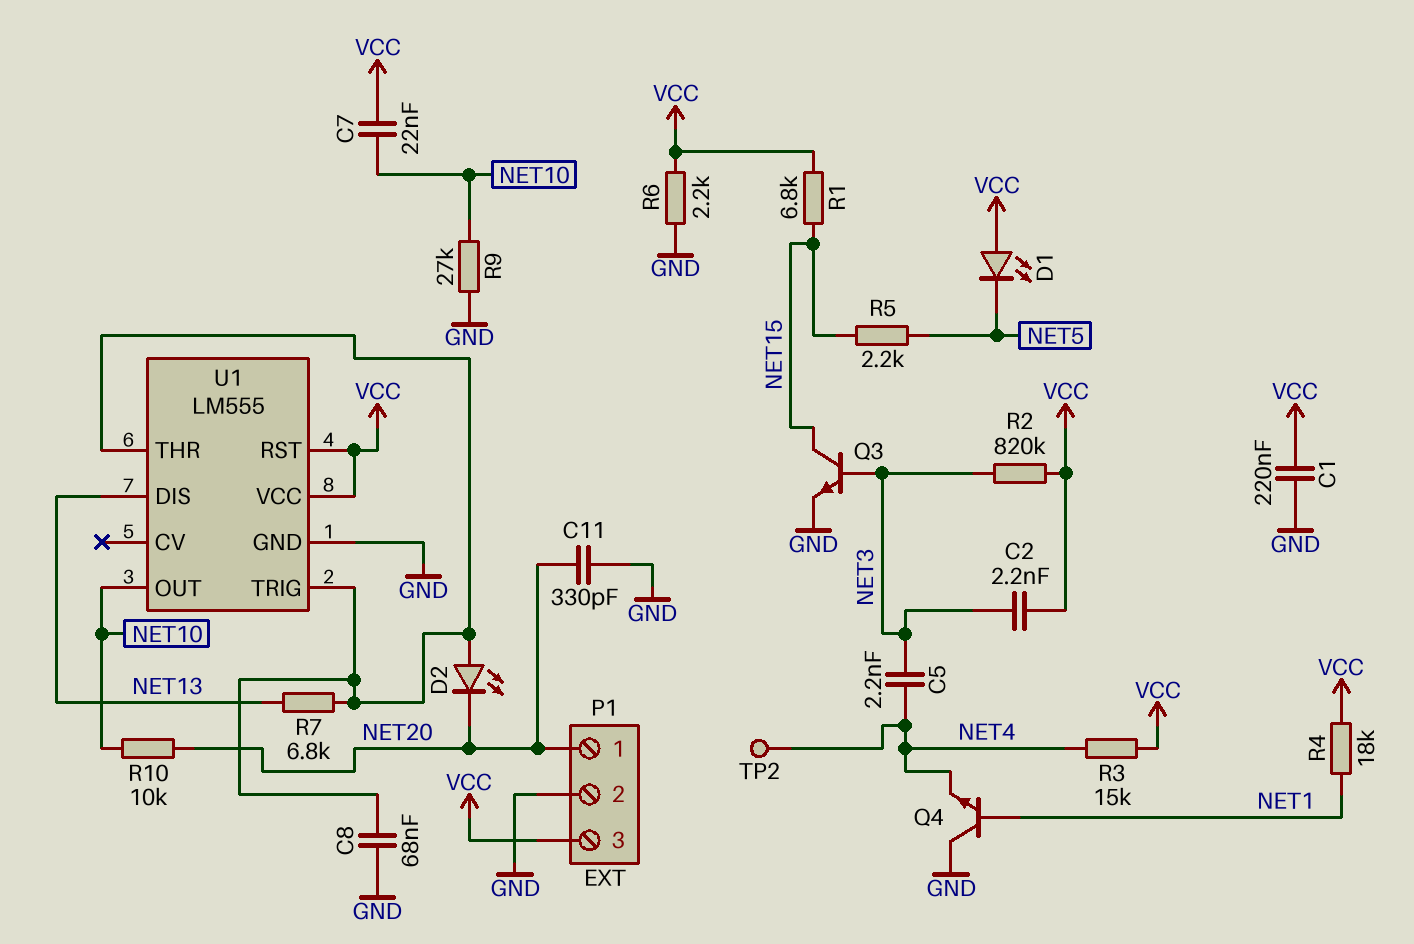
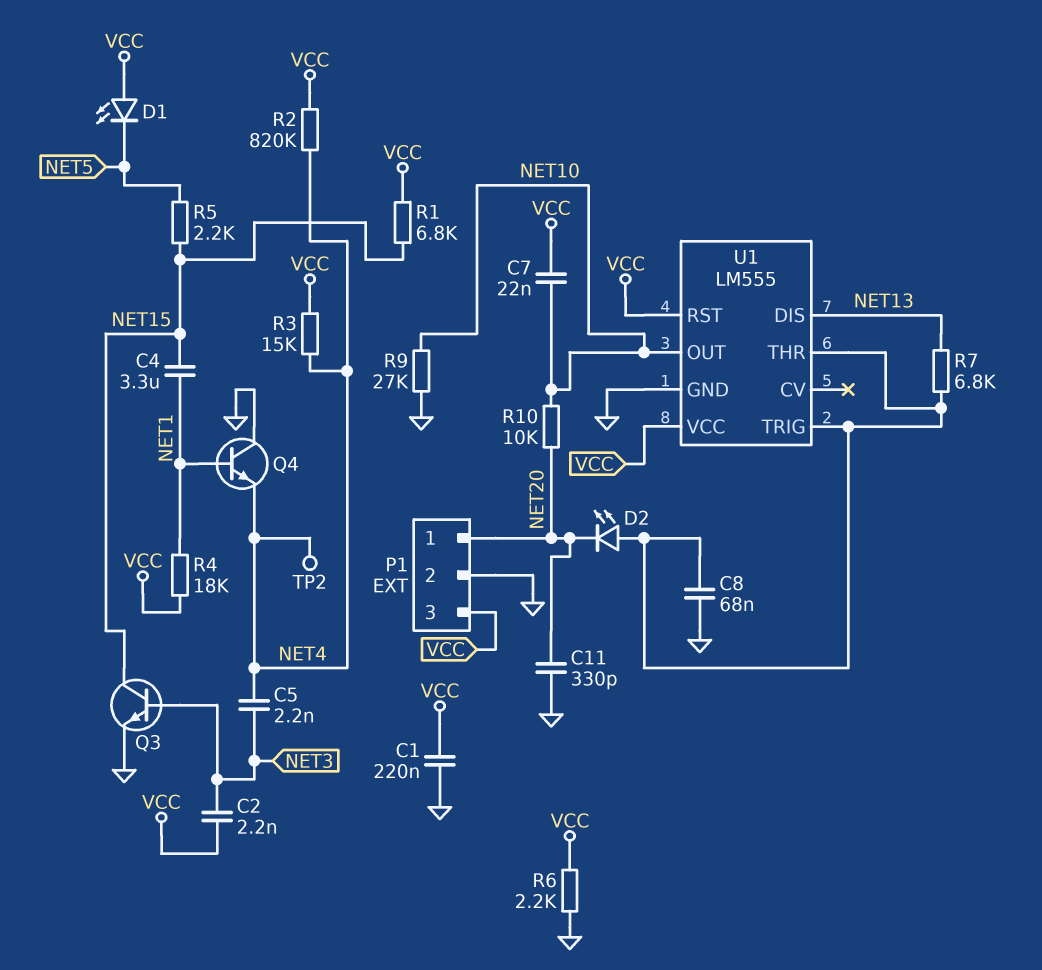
C4: none -> 3.3uF (NET1, NET15)
R2: 820k (NET3, VCC) -> 820k (NET4, VCC)

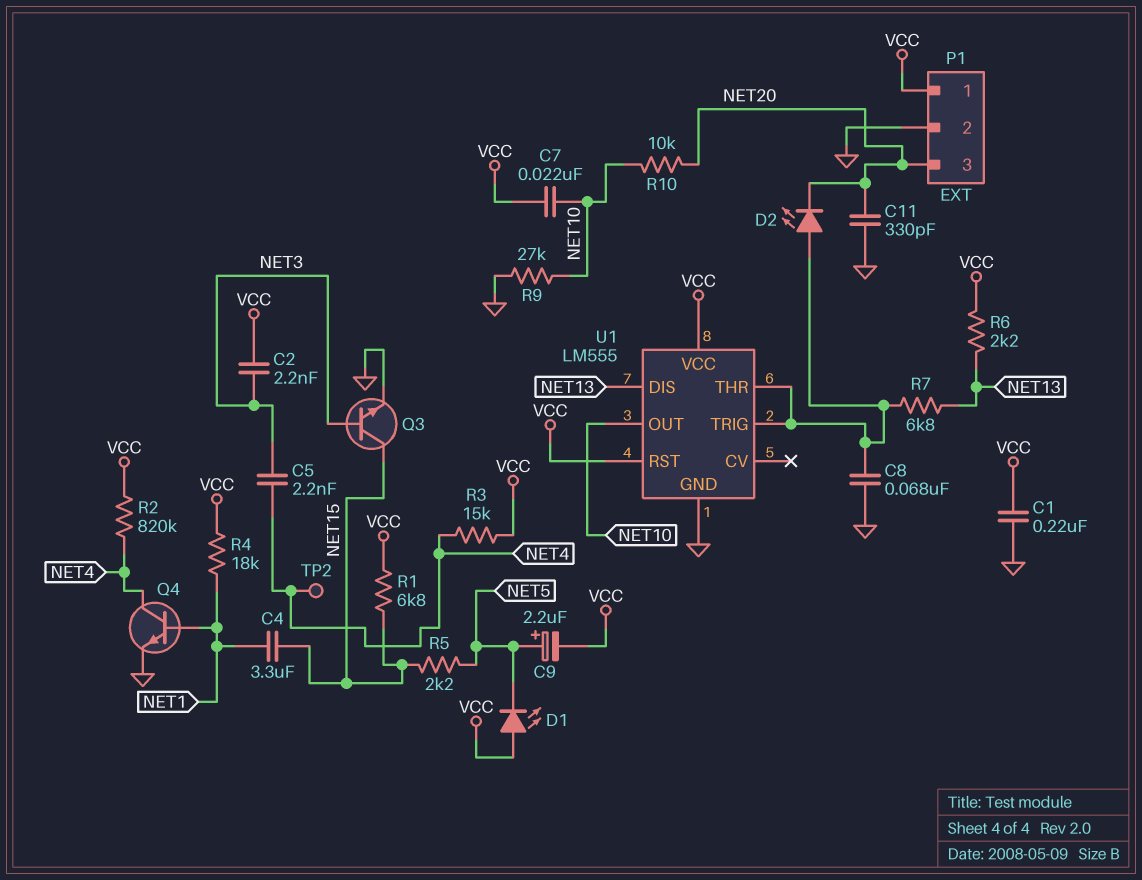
C9: none -> 2.2uF (plus NET5, minus VCC)
P1 pin 1: NET20 -> VCC
P1 pin 3: VCC -> NET20
Q4: NPN (B NET1, C GND, E NET4) -> NPN (B NET1, C NET4, E GND)
R6: 2.2k (GND, VCC) -> 2.2k (NET13, VCC)

